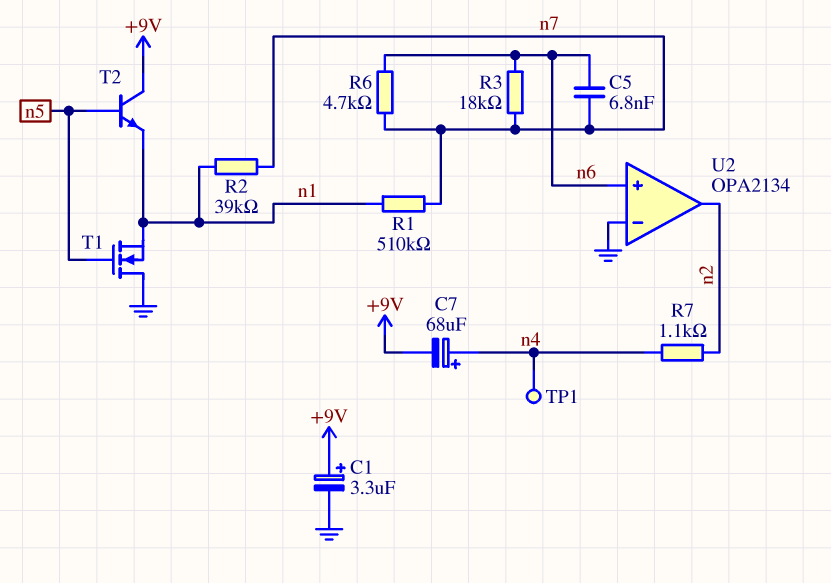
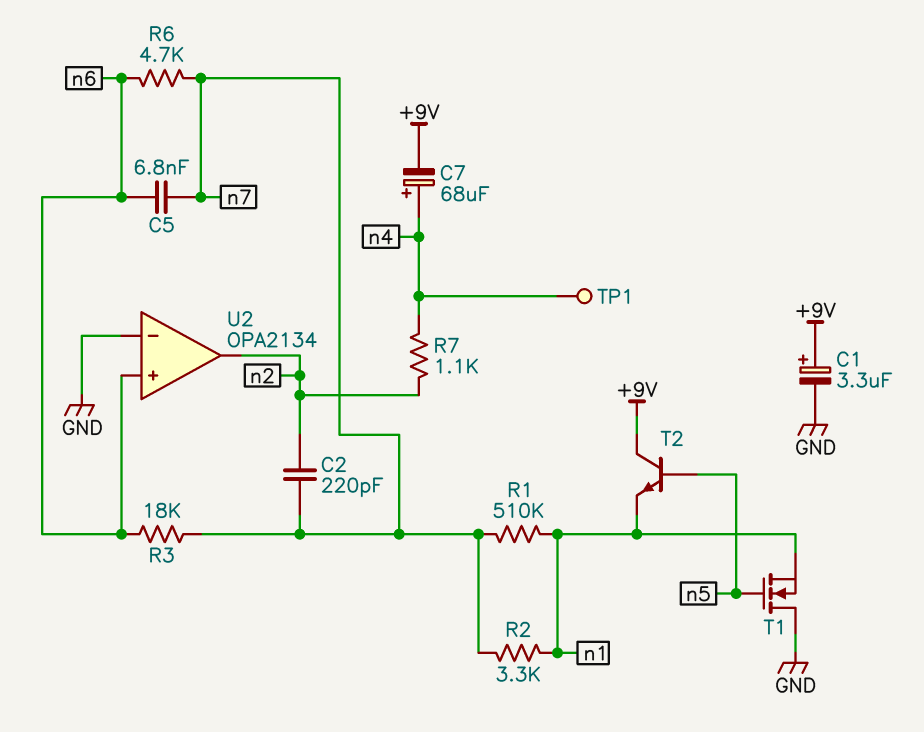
C2: none -> 220pF (n2, n7)
R2: 39k (n1, n7) -> 3.3k (n1, n7)

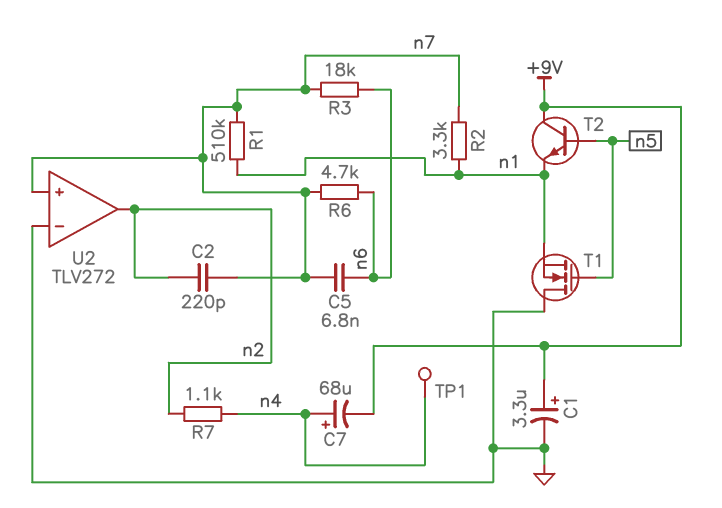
U2: OPA2134 -> TLV272
U2 pin in+: n6 -> n7

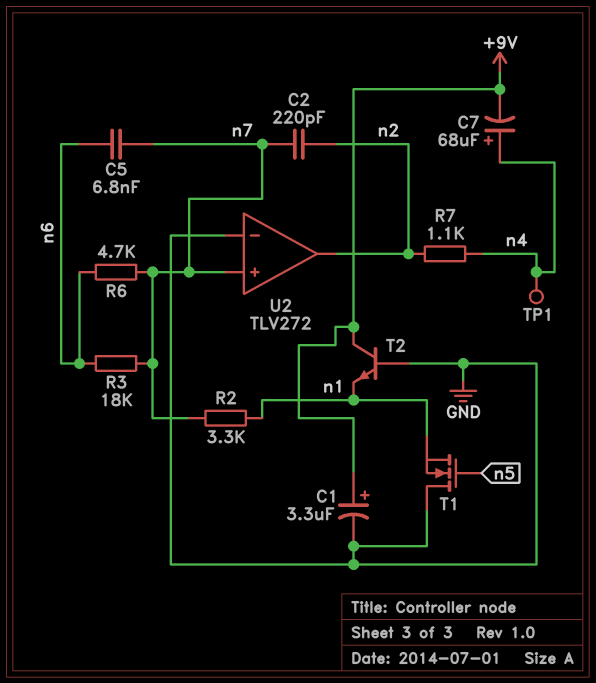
R1: 510k (n1, n7) -> none
T2: NPN (B n5, C +9V, E n1) -> NPN (B GND, C +9V, E n1)

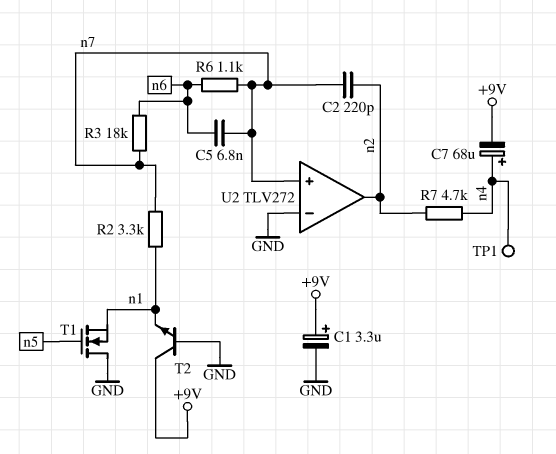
R6: 4.7k (n6, n7) -> 1.1k (n6, n7)
R7: 1.1k (n2, n4) -> 4.7k (n2, n4)

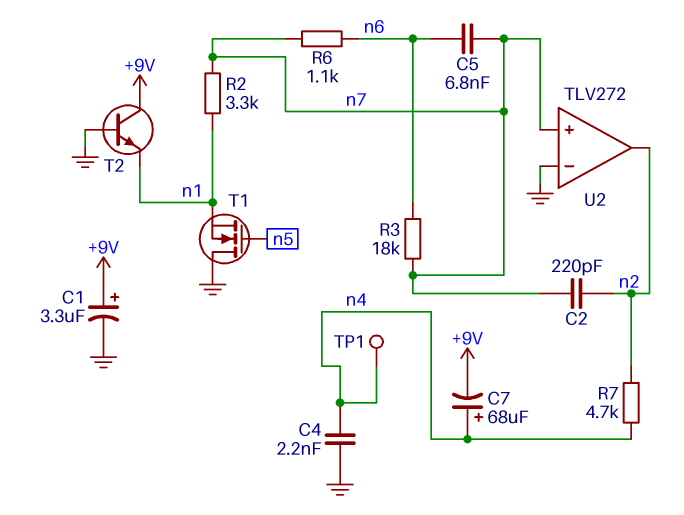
C4: none -> 2.2nF (GND, n4)

